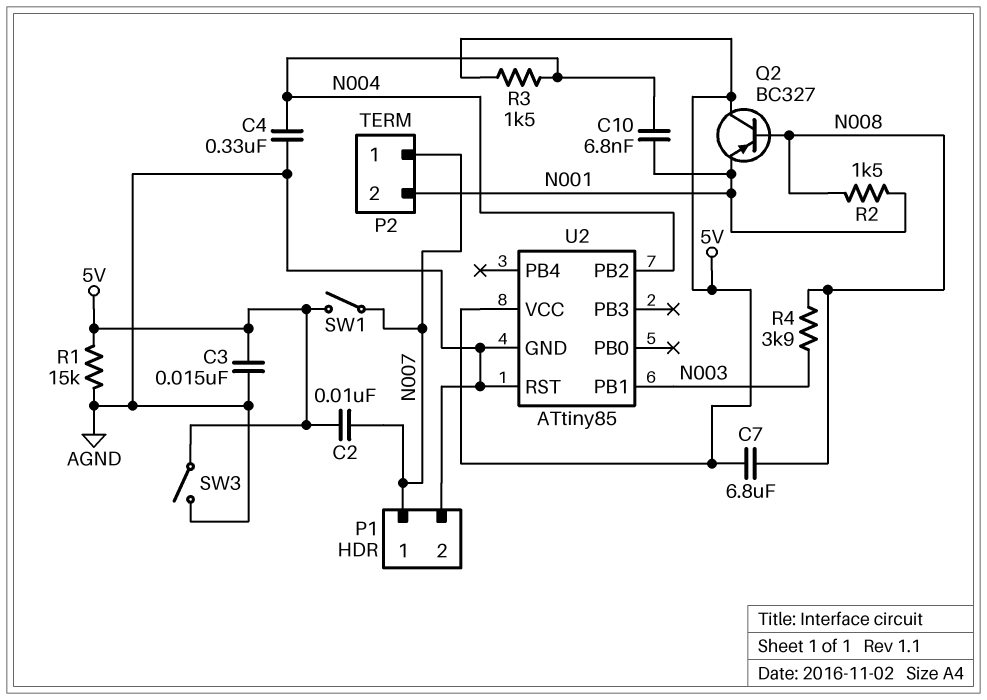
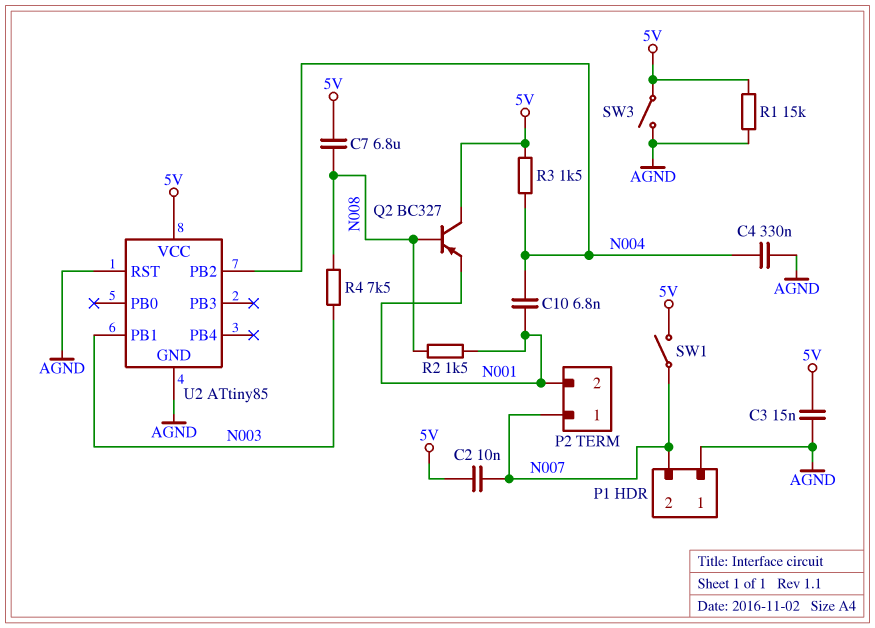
P1 pin 1: N007 -> AGND
P1 pin 2: AGND -> N007
R4: 3.9k (N003, N008) -> 7.5k (N003, N008)

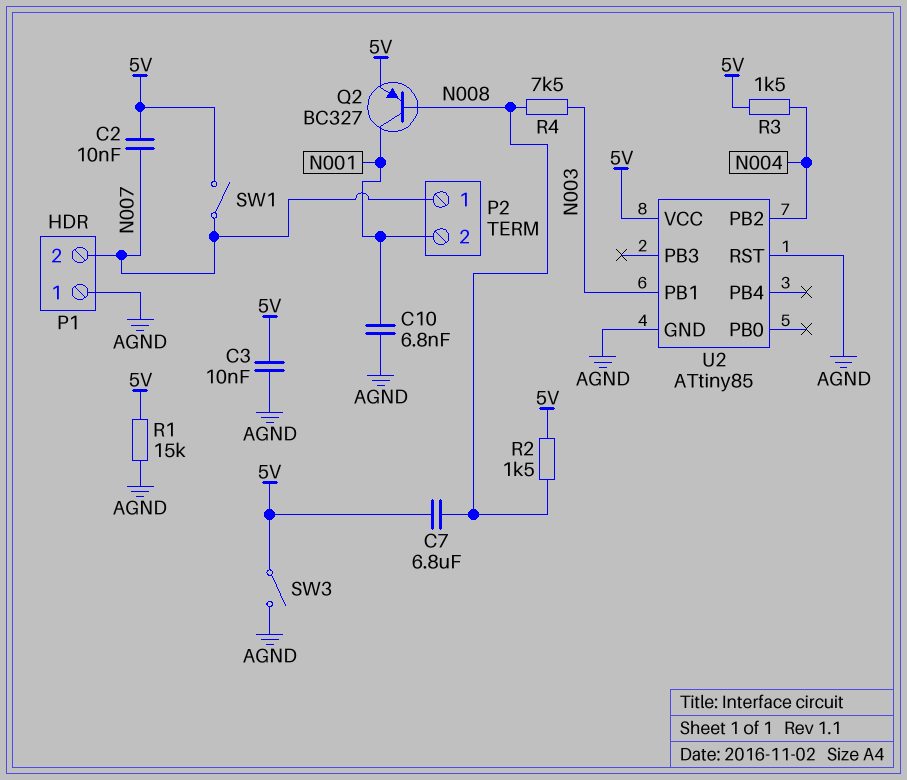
C3: 15nF (5V, AGND) -> 10nF (5V, AGND)
C4: 330nF (AGND, N004) -> none
C10: 6.8nF (N001, N004) -> 6.8nF (AGND, N001)
Q2: PNP BC327 (B N008, C 5V, E N001) -> PNP BC327 (B N008, C N001, E 5V)
R2: 1.5k (N001, N008) -> 1.5k (5V, N008)

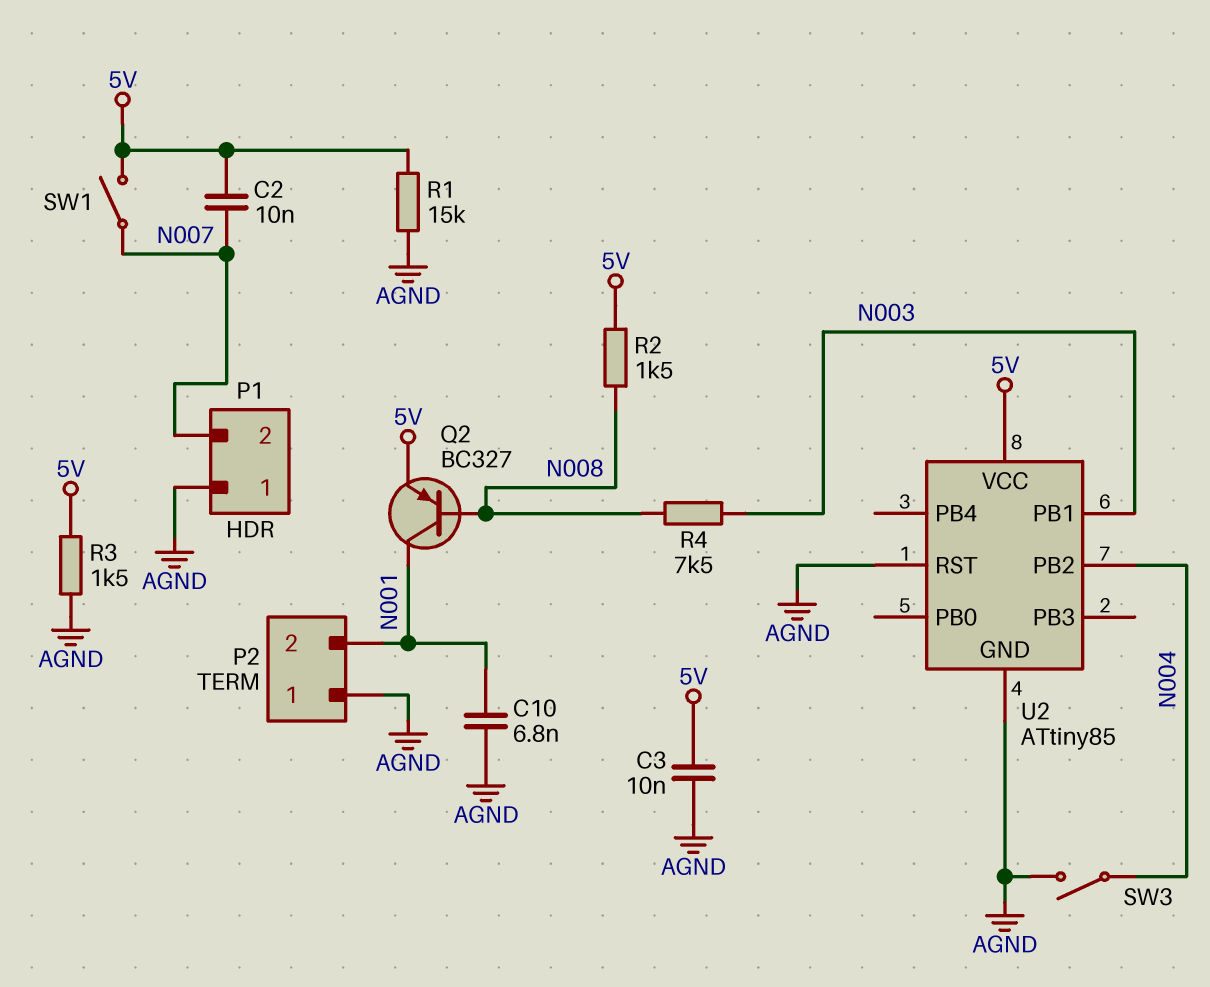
C7: 6.8uF (5V, N008) -> none
P2 pin 1: N007 -> AGND
R3: 1.5k (5V, N004) -> 1.5k (5V, AGND)
SW3: switch (5V, AGND) -> switch (AGND, N004)

